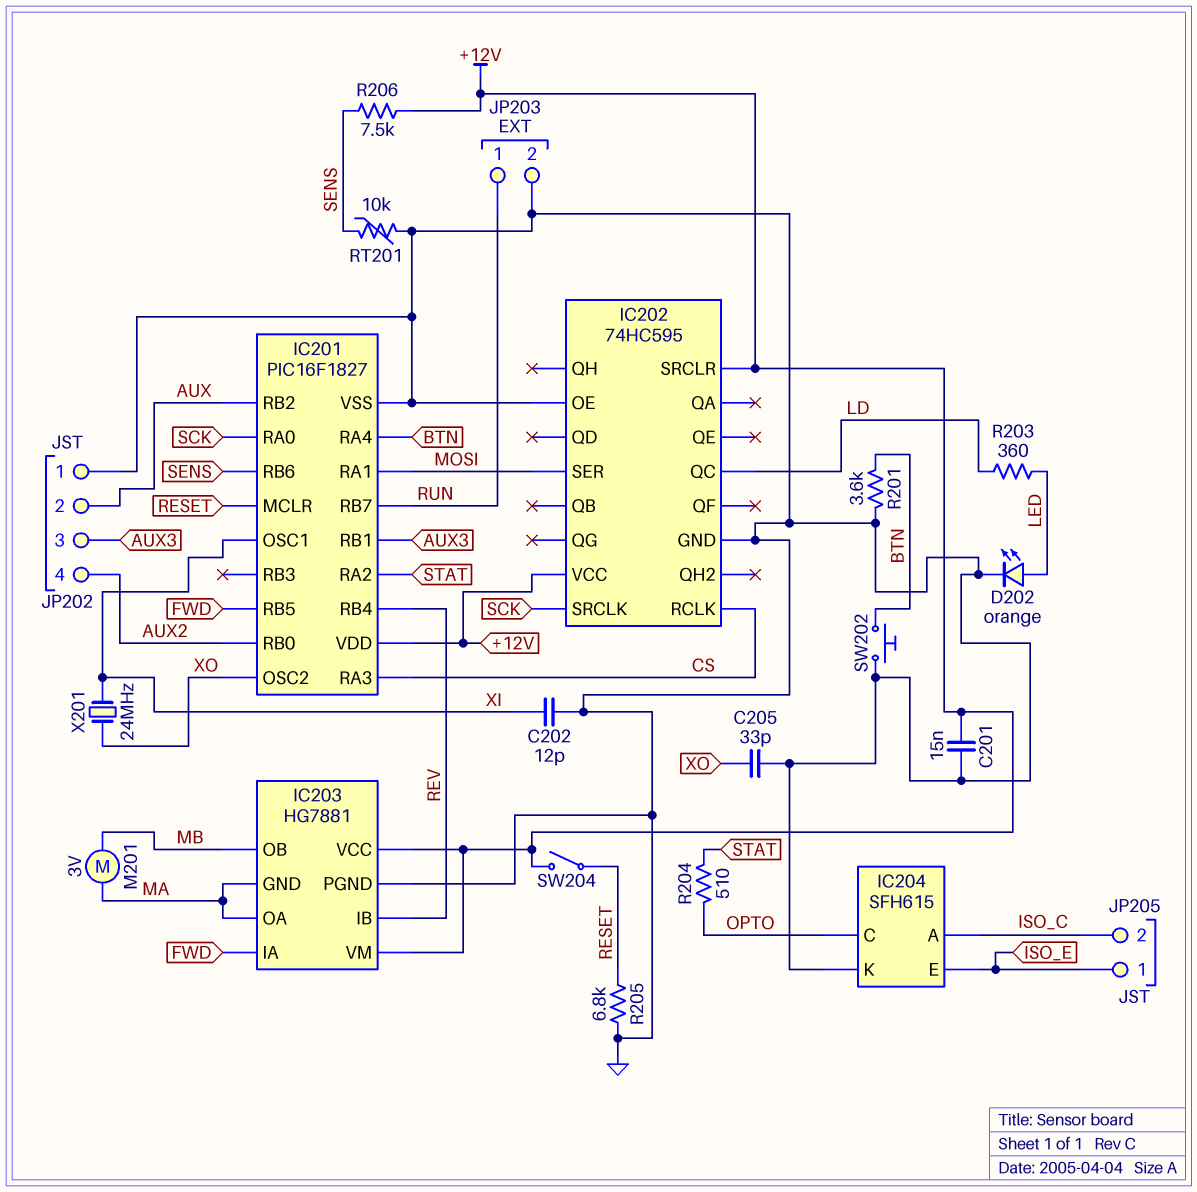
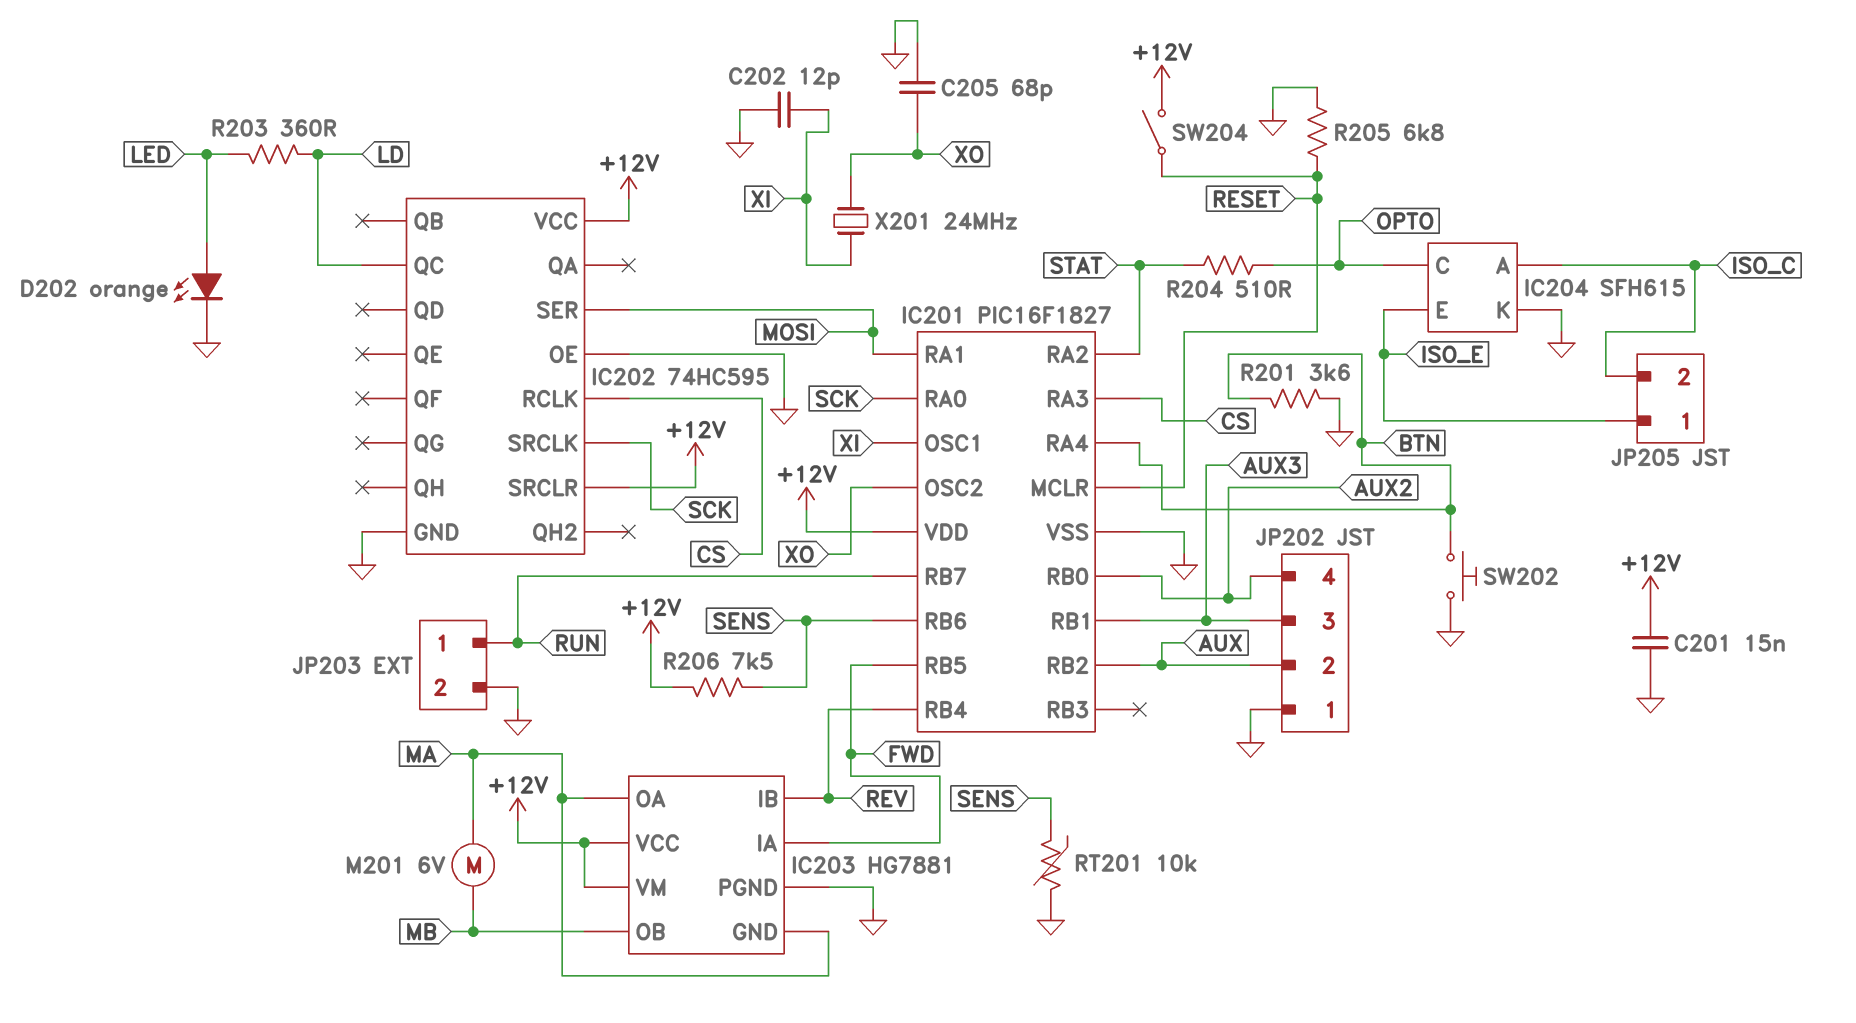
C205: 33pF (GND, XO) -> 68pF (GND, XO)
M201: motor 3V (MA, MB) -> motor 6V (MA, MB)

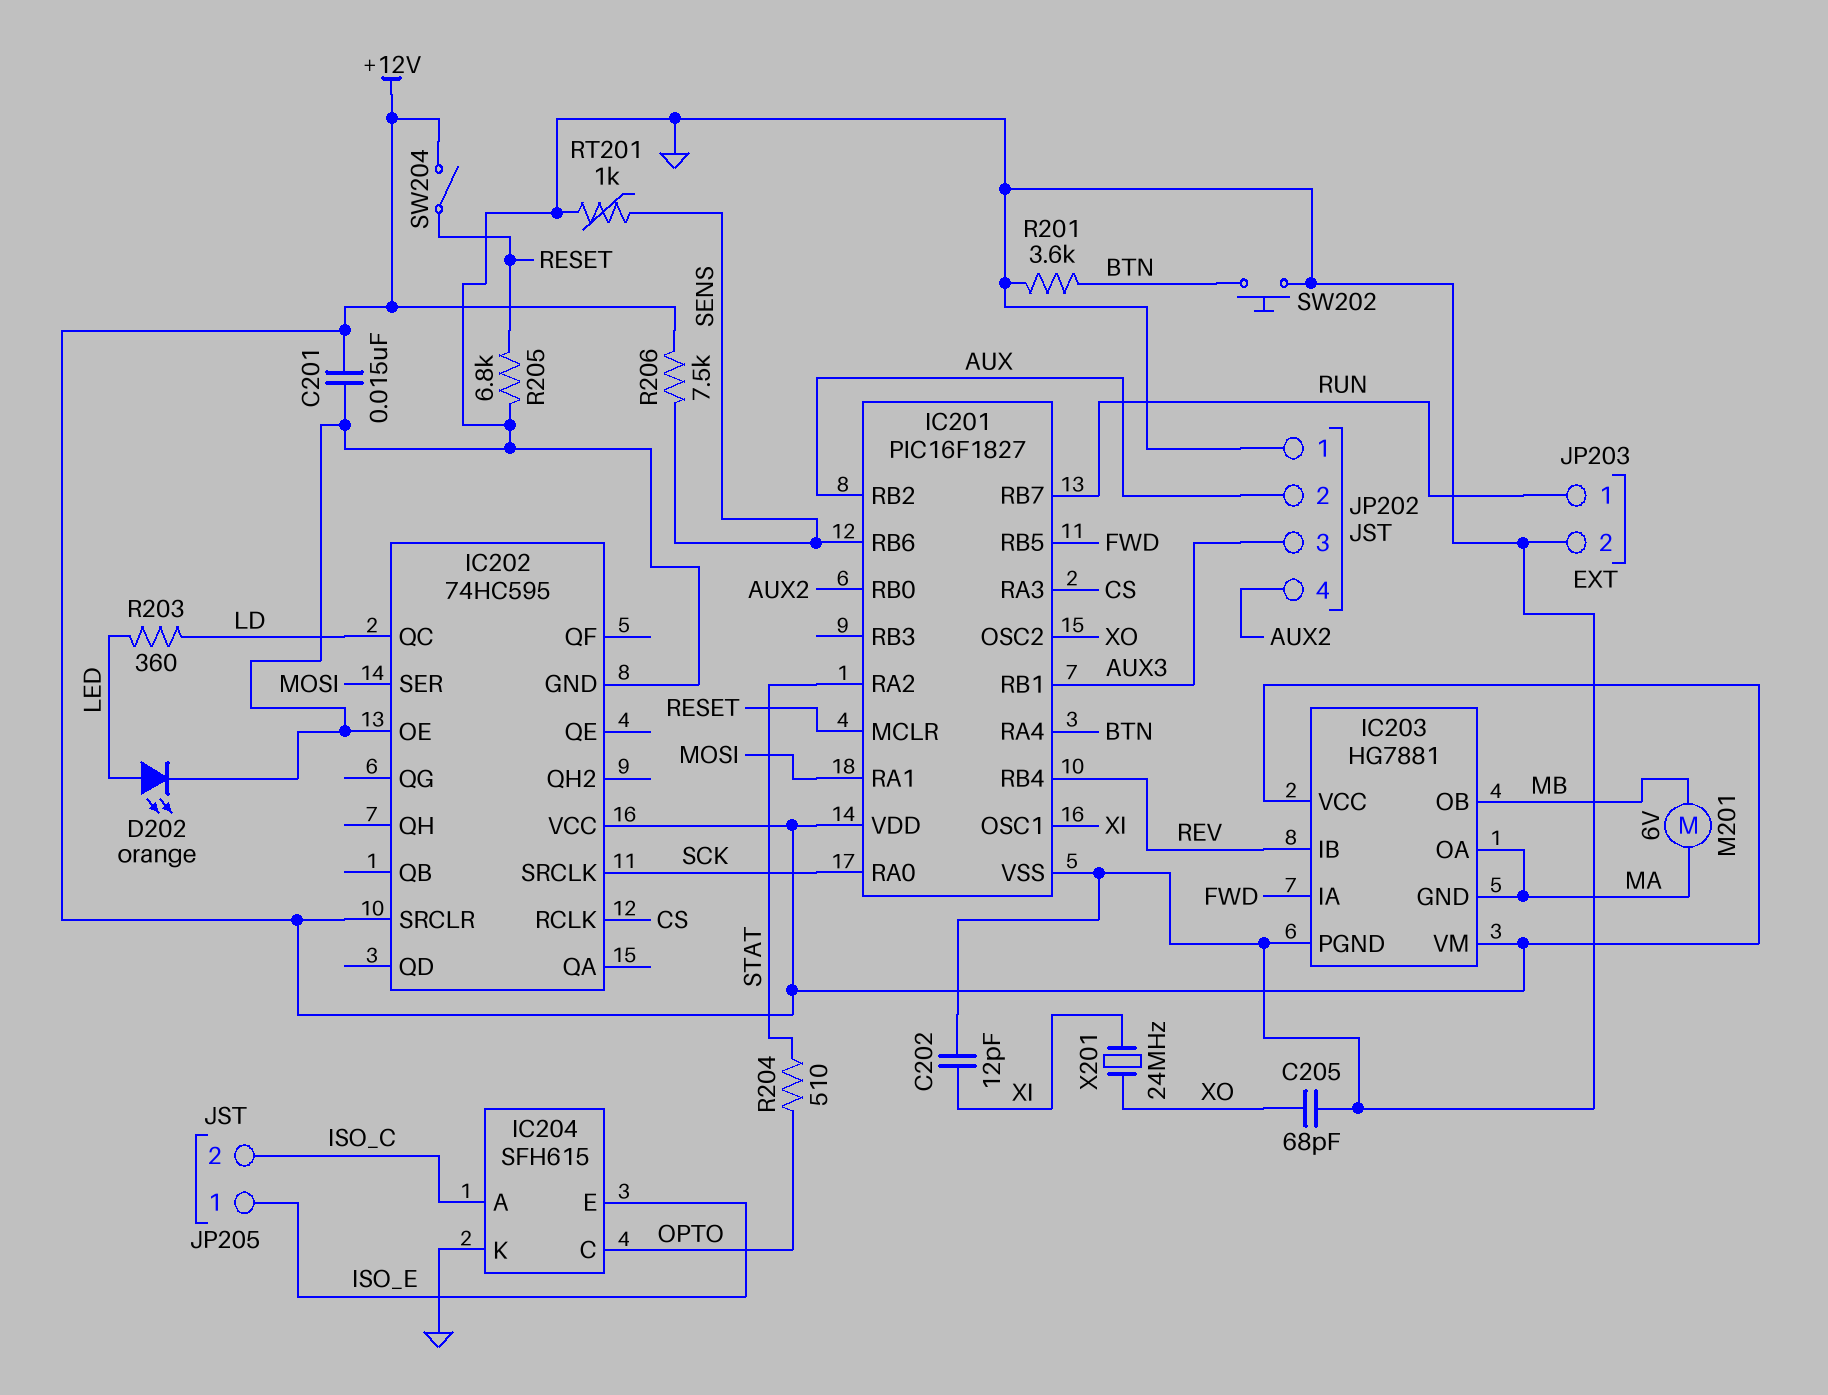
RT201: 10k (GND, SENS) -> 1k (GND, SENS)

